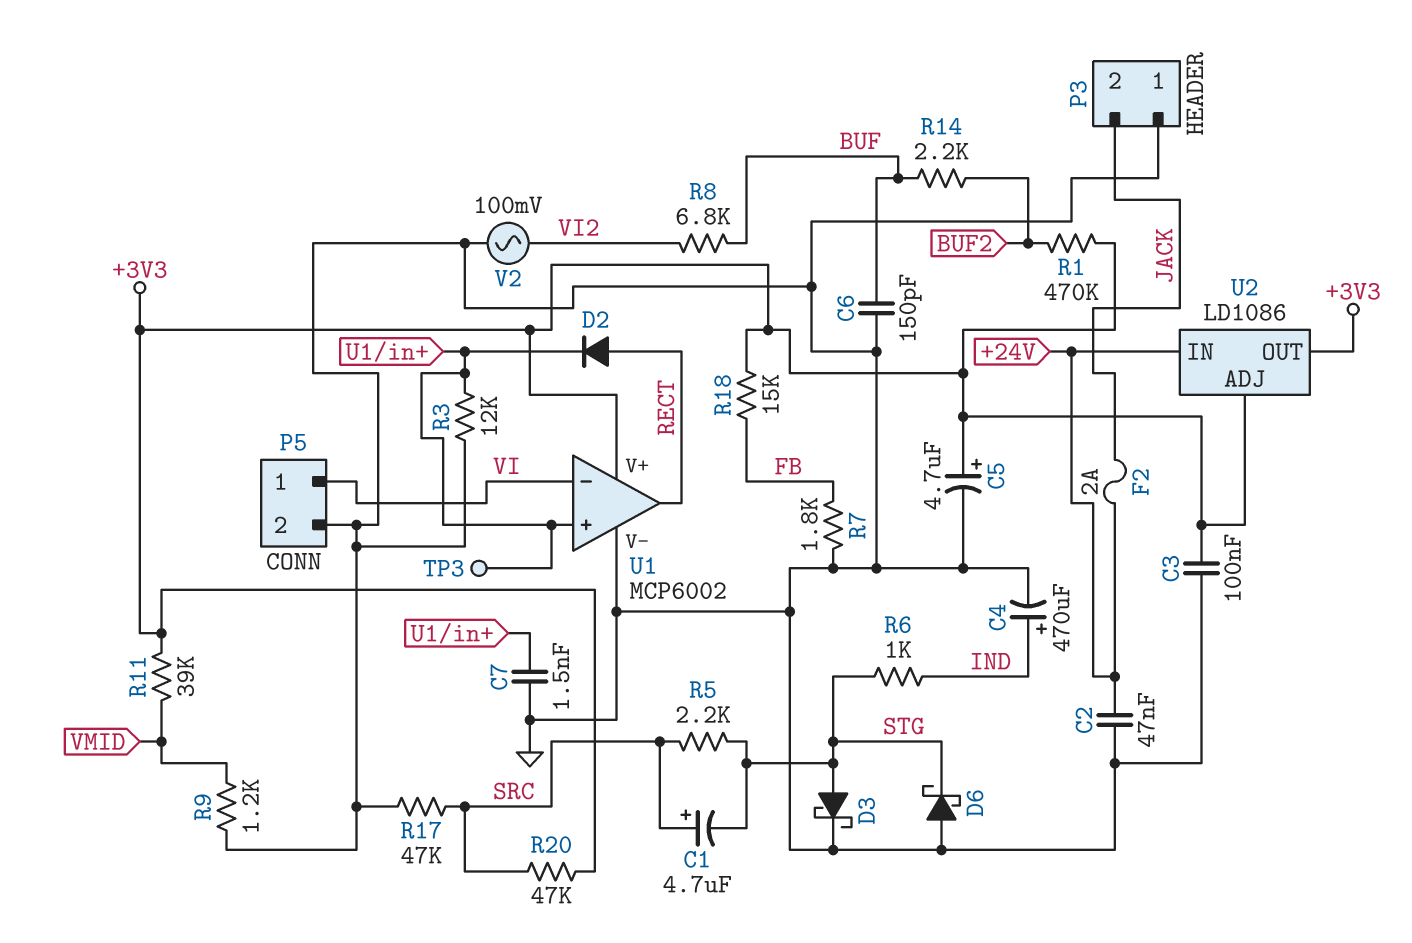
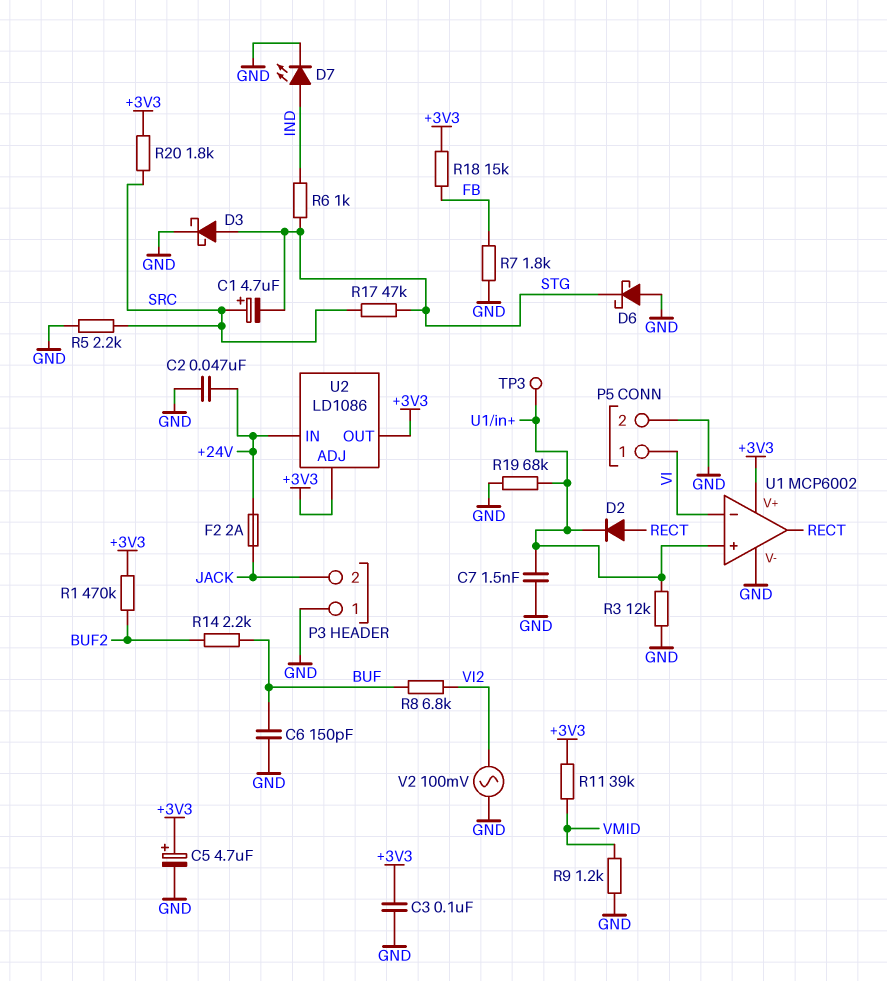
C4: 470uF (plus IND, minus GND) -> none
D7: none -> LED (A IND, K GND)
R5: 2.2k (SRC, STG) -> 2.2k (GND, SRC)
R17: 47k (GND, SRC) -> 47k (SRC, STG)
R19: none -> 68k (GND, U1/in+)
R20: 47k (+3V3, SRC) -> 1.8k (+3V3, SRC)

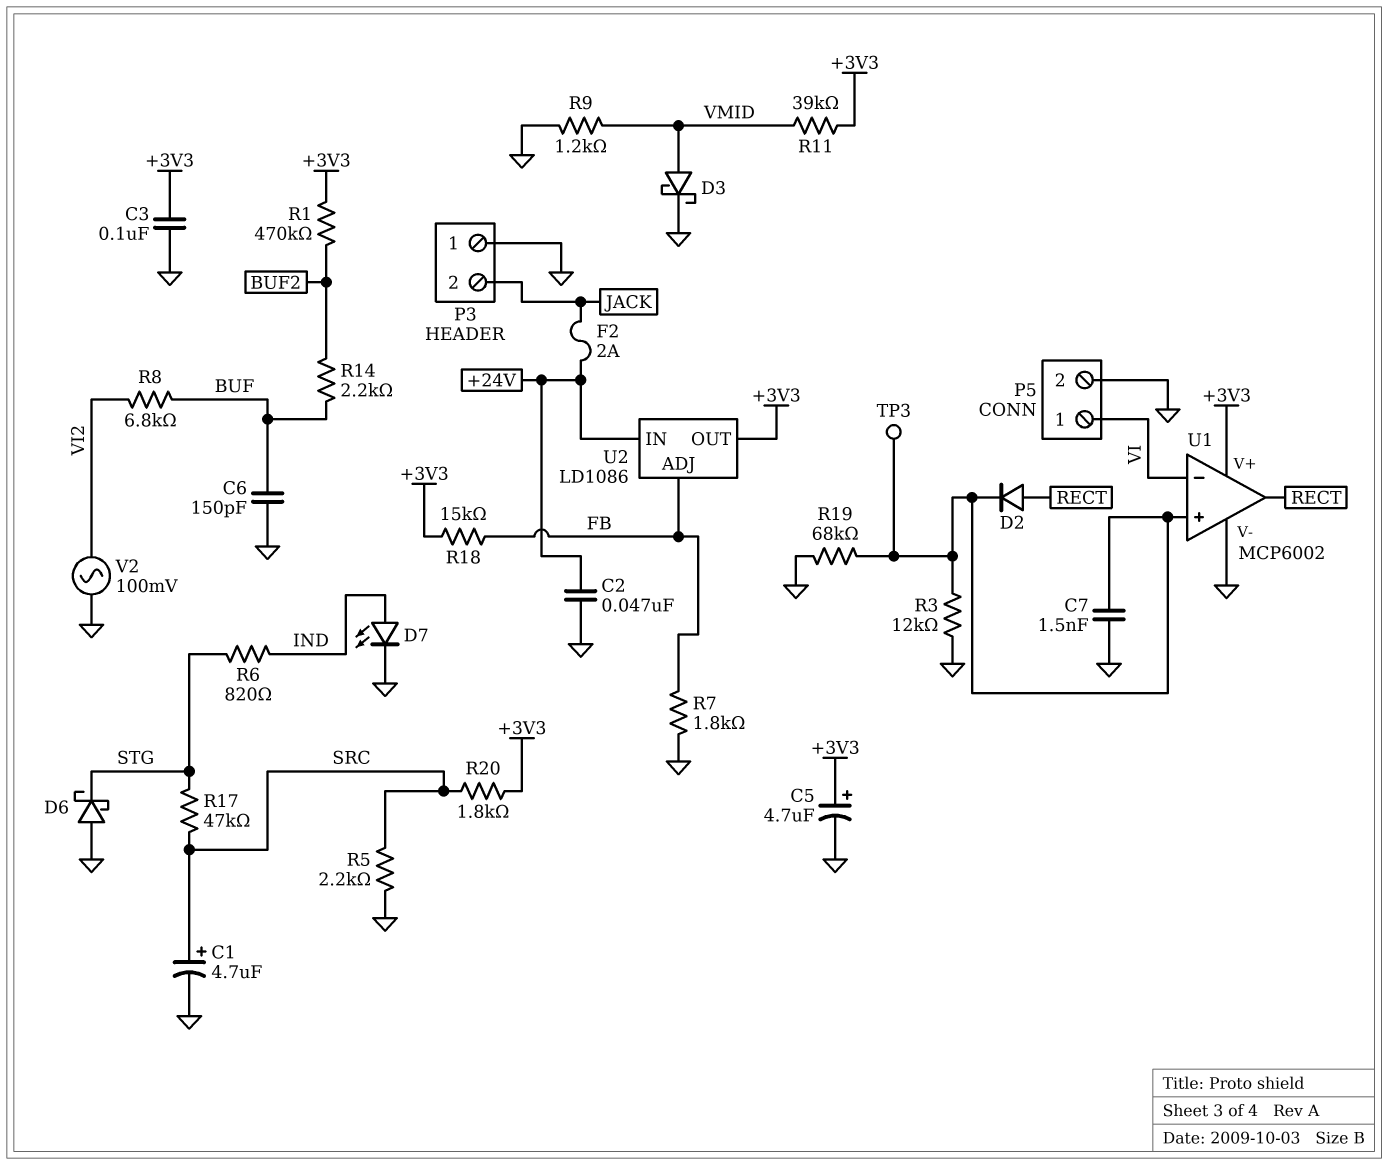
C1: 4.7uF (plus SRC, minus STG) -> 4.7uF (plus SRC, minus GND)
D3: schottky (A STG, K GND) -> schottky (A VMID, K GND)
R6: 1k (IND, STG) -> 820 (IND, STG)
U2 pin ADJ: +3V3 -> FB

